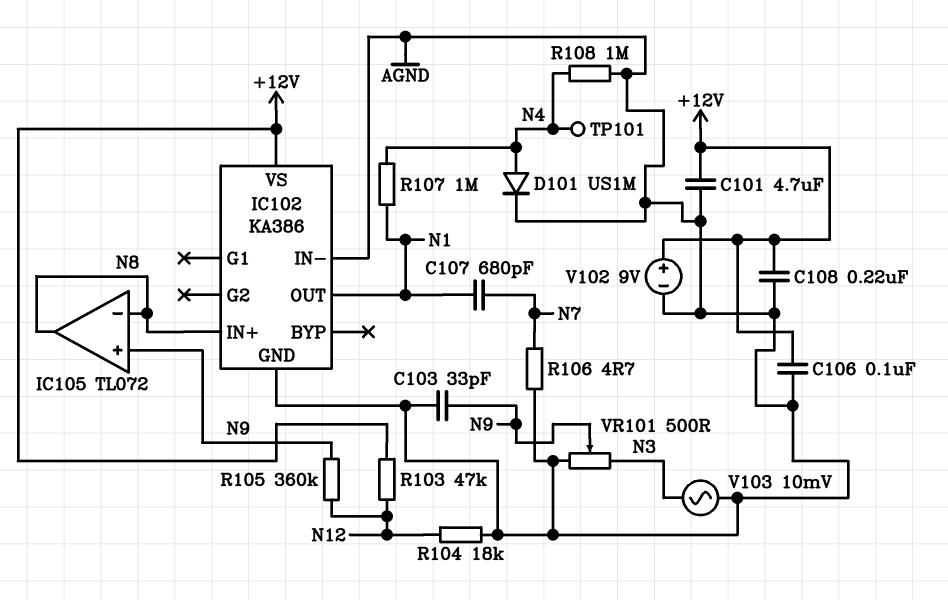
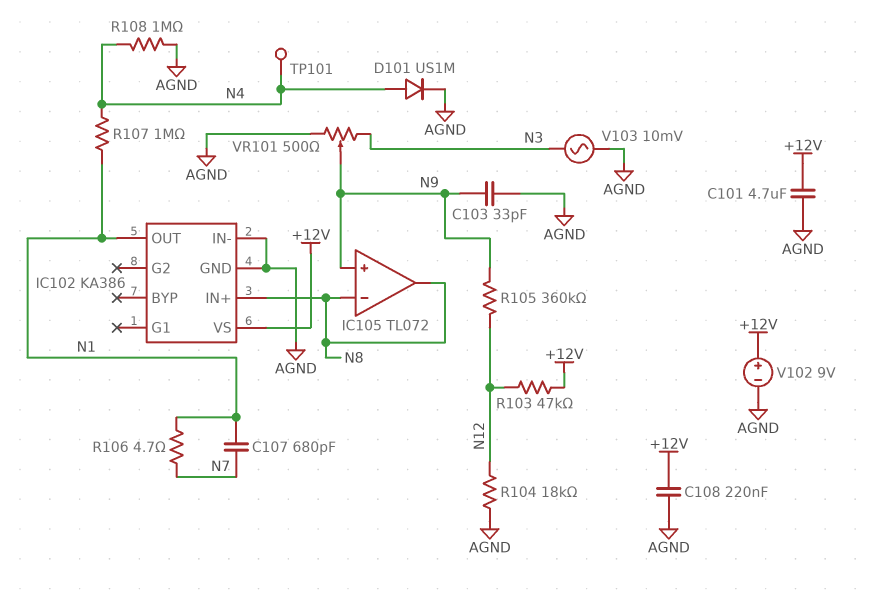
C106: 100nF (+12V, AGND) -> none
R106: 4.7 (AGND, N7) -> 4.7 (N1, N7)

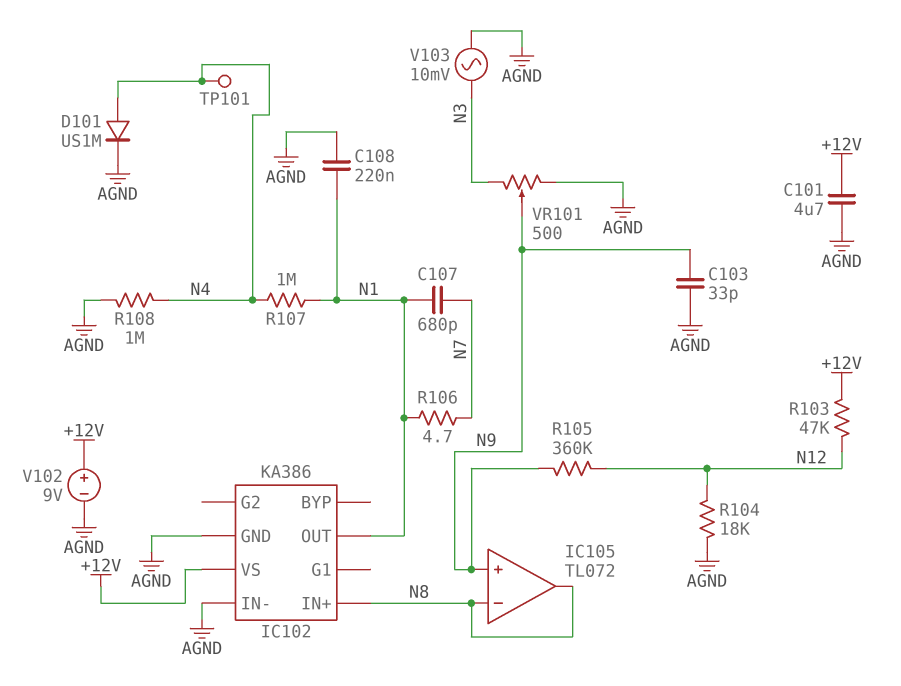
C108: 220nF (+12V, AGND) -> 220nF (AGND, N1)

